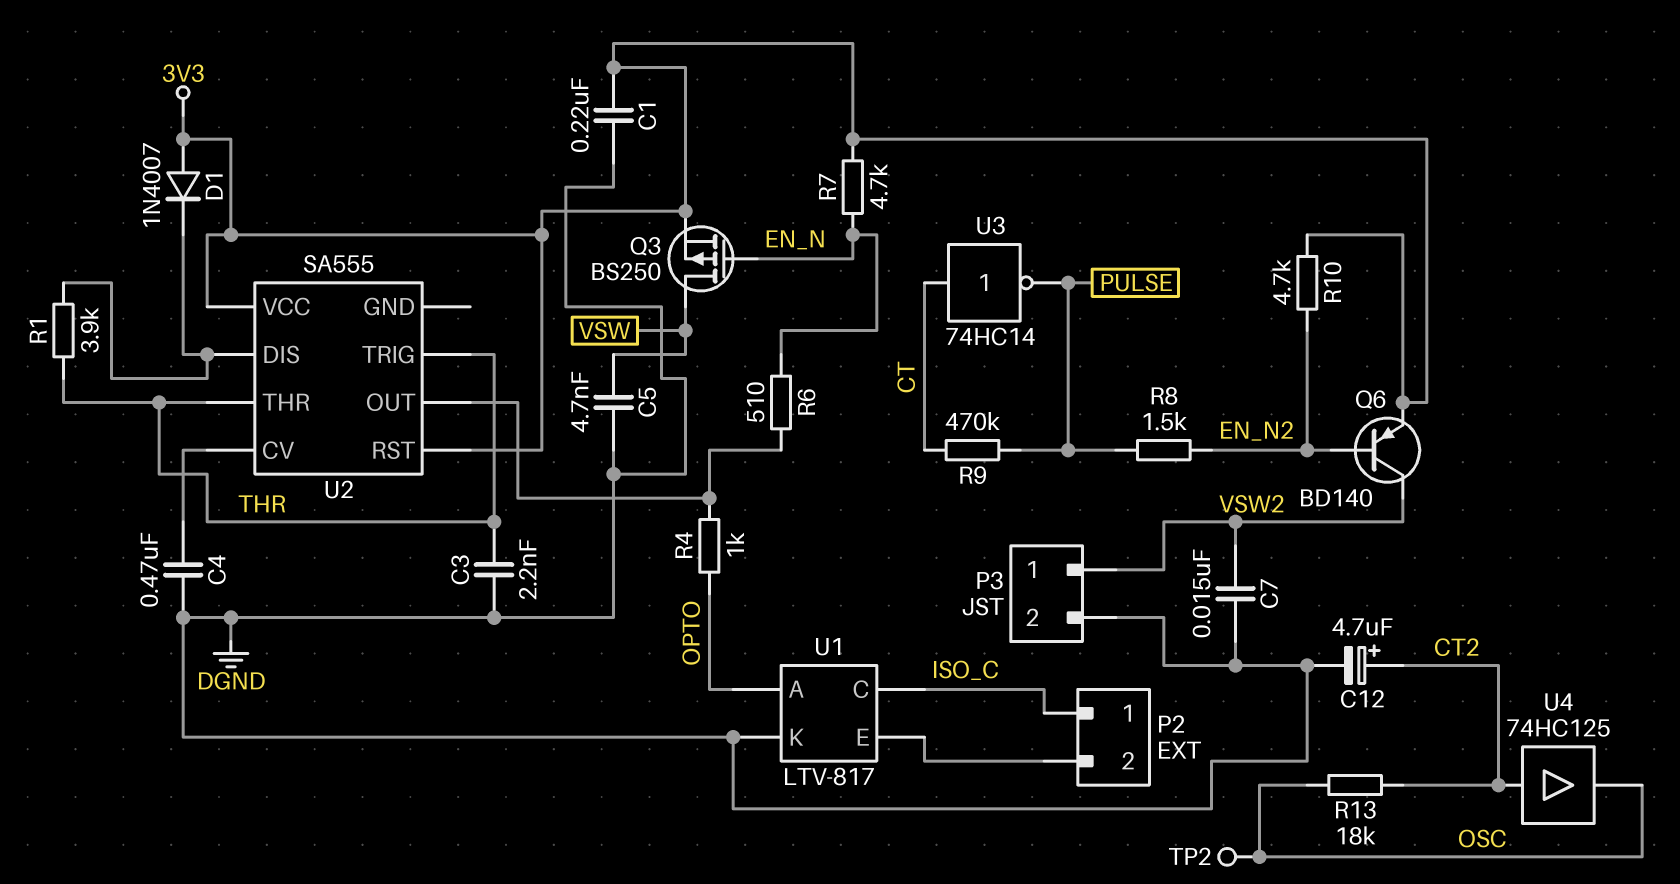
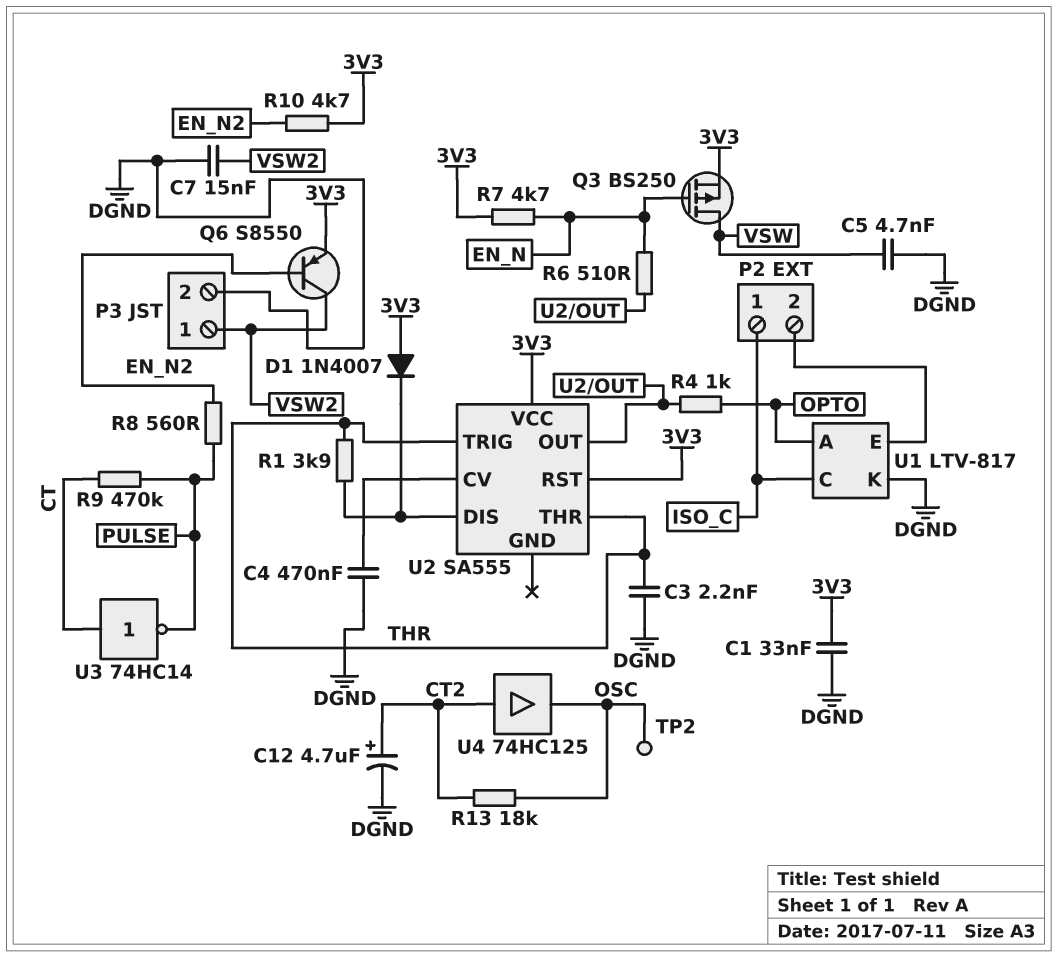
C1: 220nF (3V3, DGND) -> 33nF (3V3, DGND)
Q6: PNP BD140 (B EN_N2, C VSW2, E 3V3) -> PNP S8550 (B EN_N2, C VSW2, E 3V3)
R8: 1.5k (EN_N2, PULSE) -> 560 (EN_N2, PULSE)

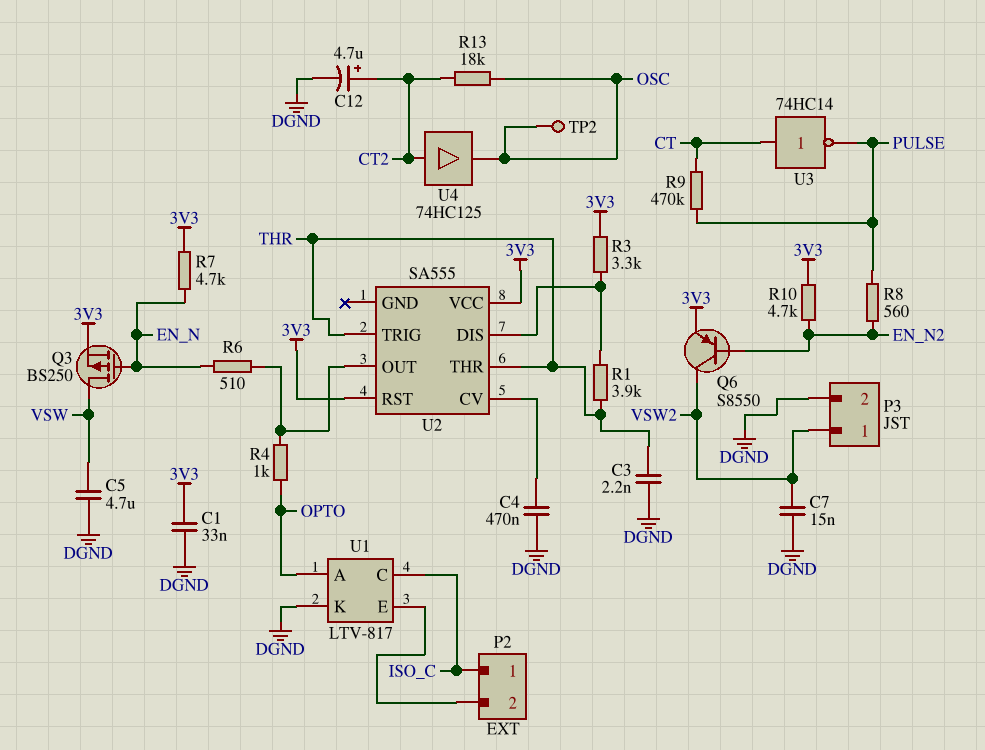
C5: 4.7nF (DGND, VSW) -> 4.7uF (DGND, VSW)
D1: diode 1N4007 (A 3V3, K U2/DIS) -> none
R3: none -> 3.3k (3V3, U2/DIS)

